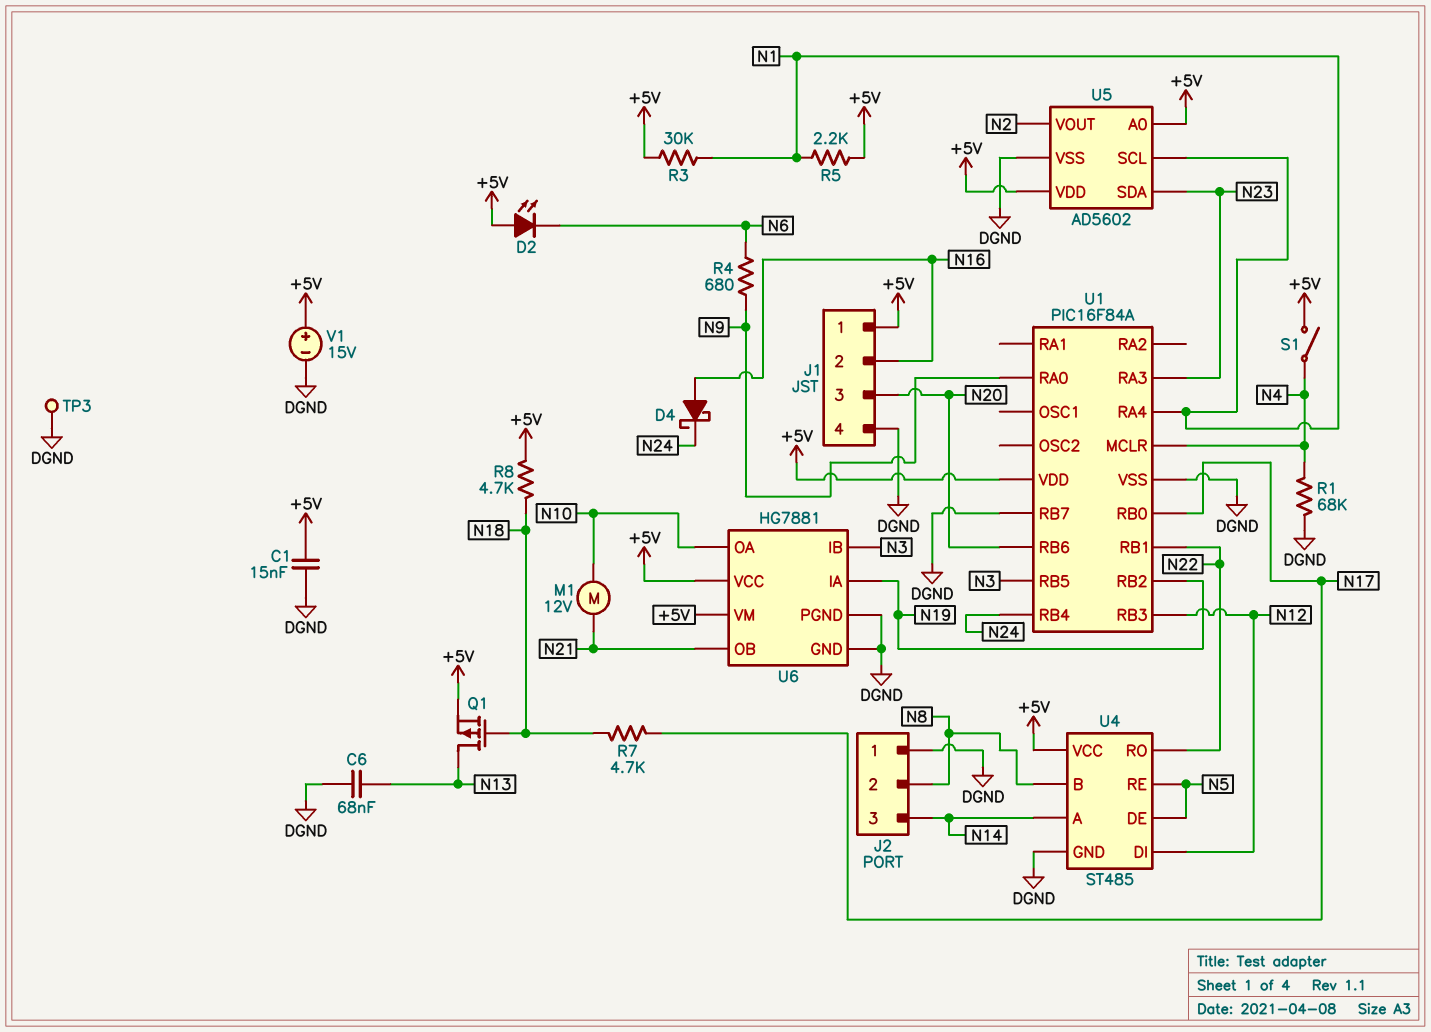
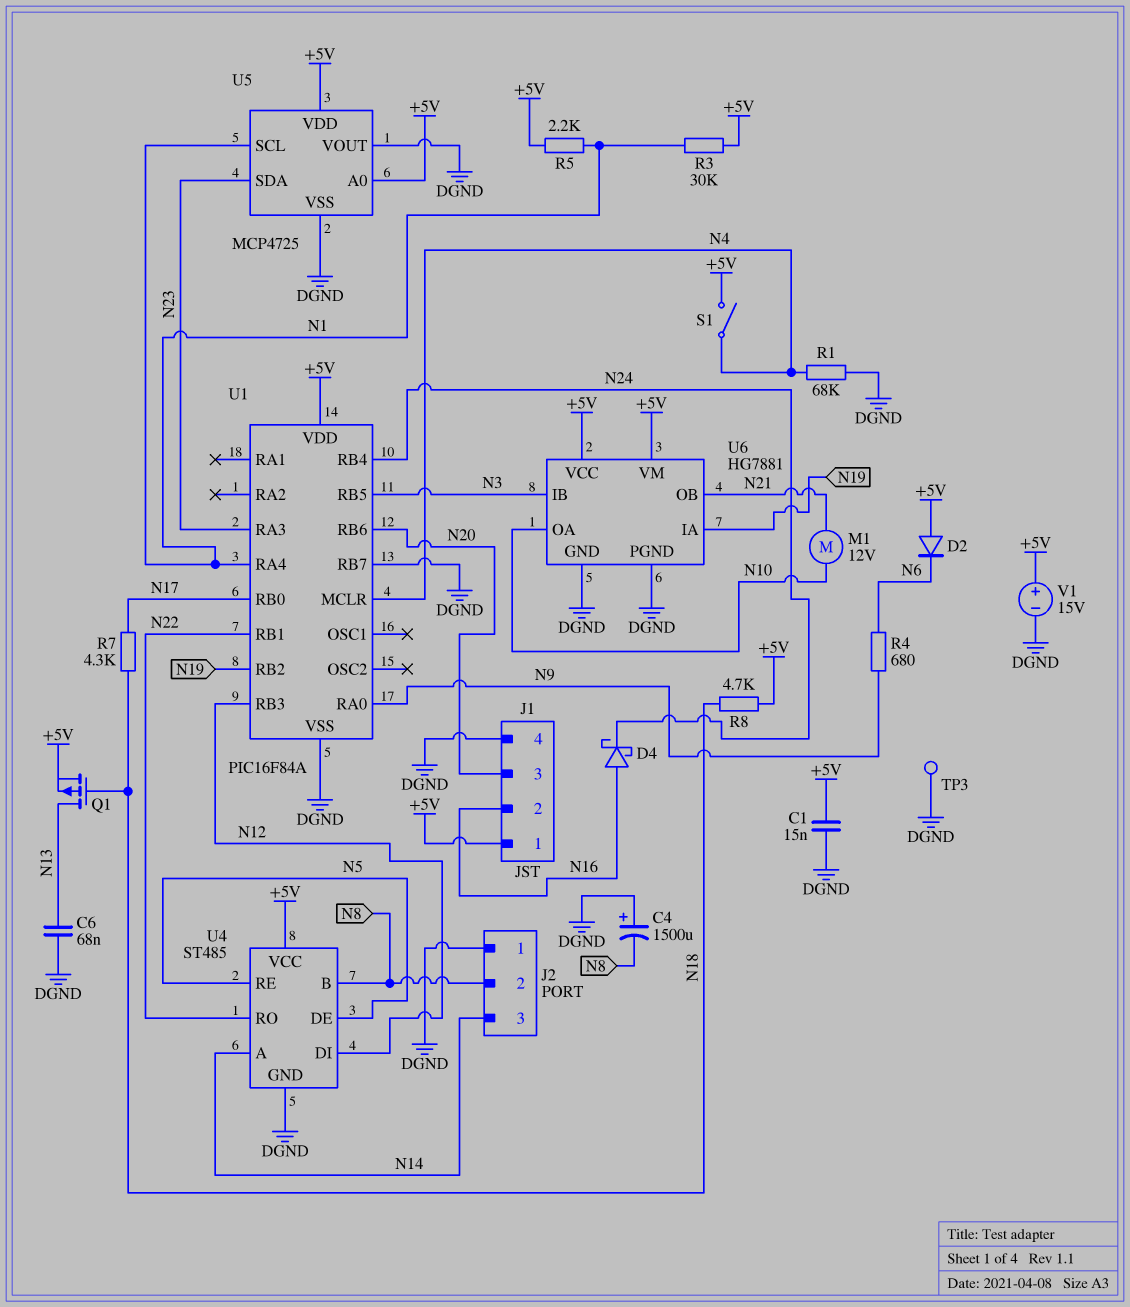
C4: none -> 1500uF (plus DGND, minus N8)
D2: LED (A +5V, K N6) -> diode (A +5V, K N6)
R7: 4.7k (N17, N18) -> 4.3k (N17, N18)
U5: AD5602 -> MCP4725
U5 pin VOUT: N2 -> DGND

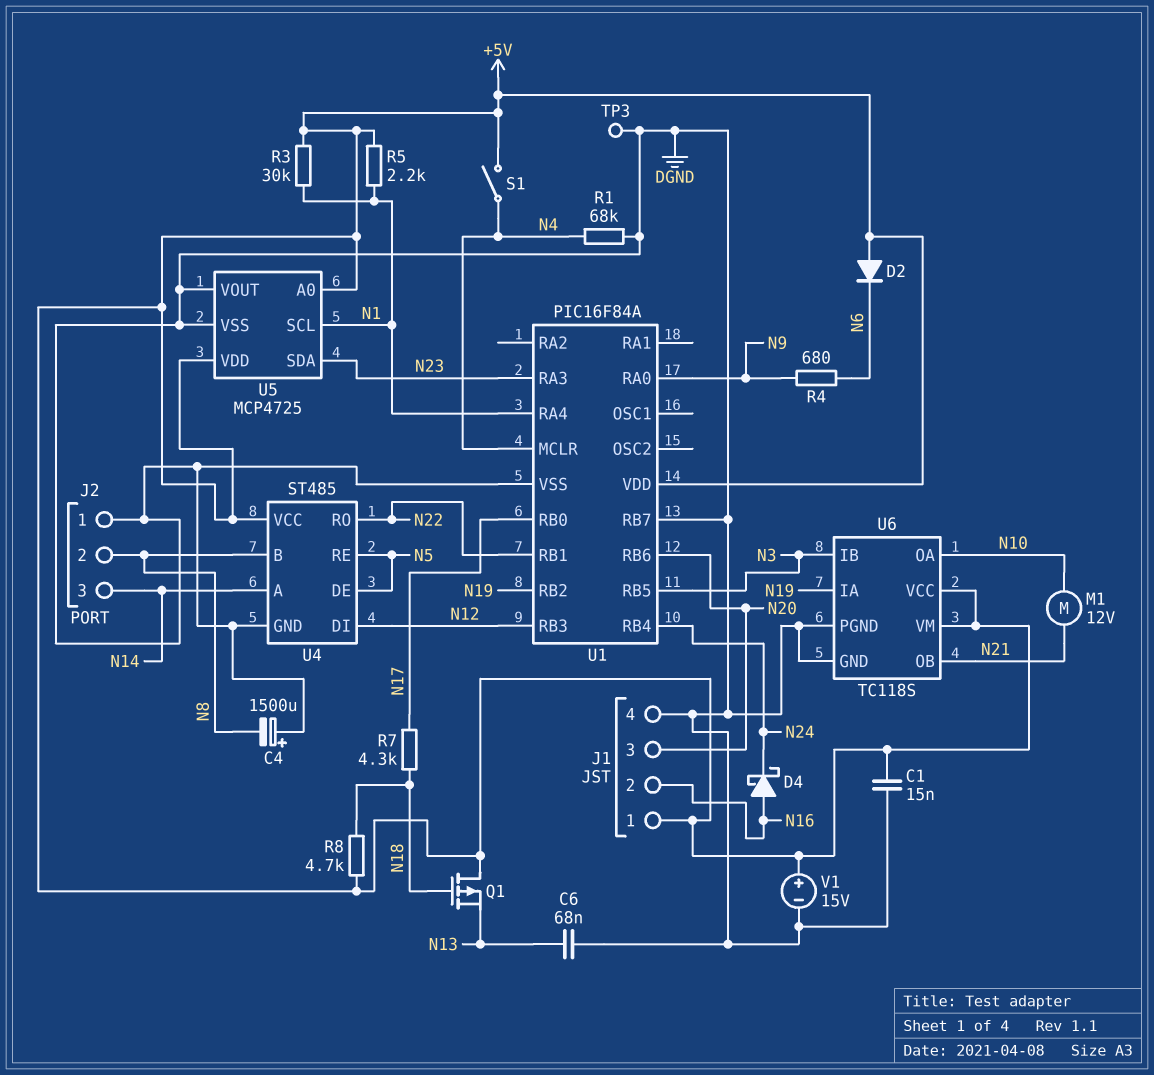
Q1: PMOS (G N18, D N13, S +5V) -> PMOS (G N18, D +5V, S N13)
U6: HG7881 -> TC118S

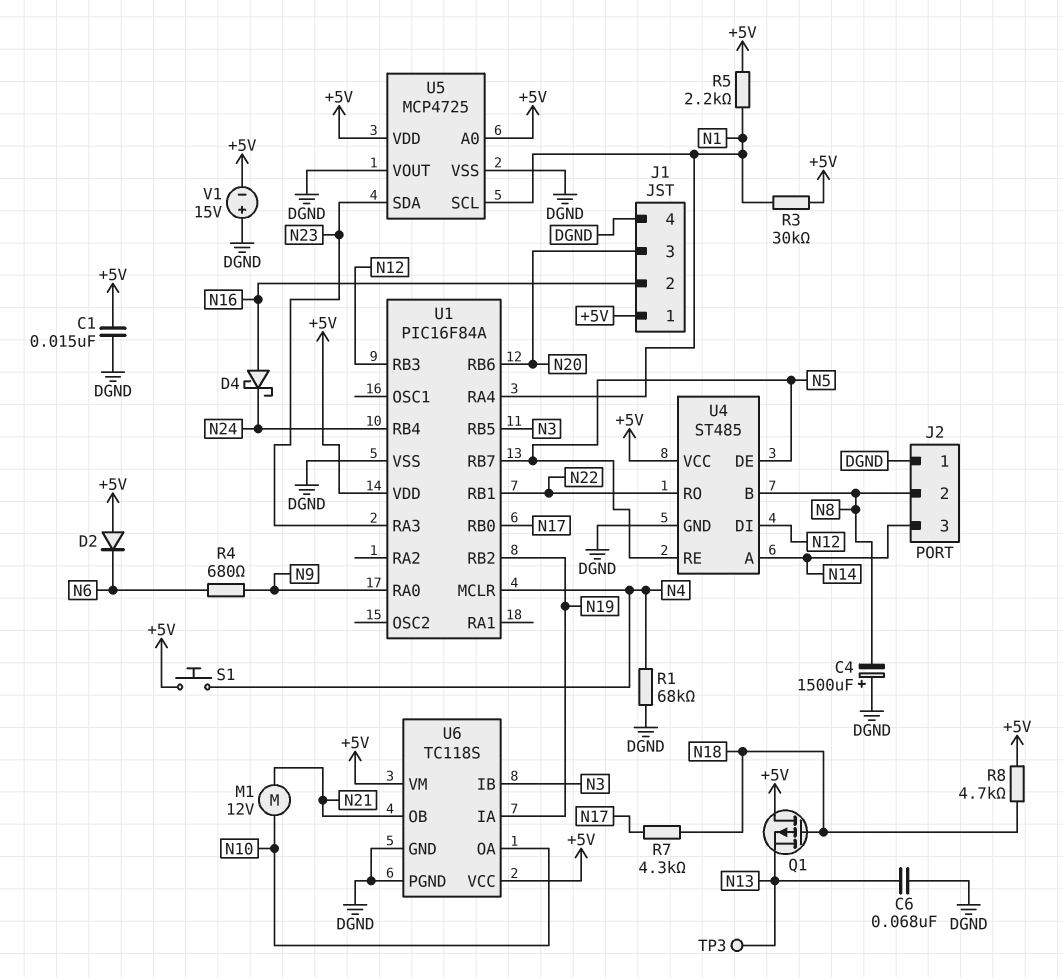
S1: switch (+5V, N4) -> button (+5V, N4)
TP3: test point (DGND) -> test point (N13)
U1 pin RB7: DGND -> N5
V1: 15V (plus +5V, minus DGND) -> 15V (plus DGND, minus +5V)

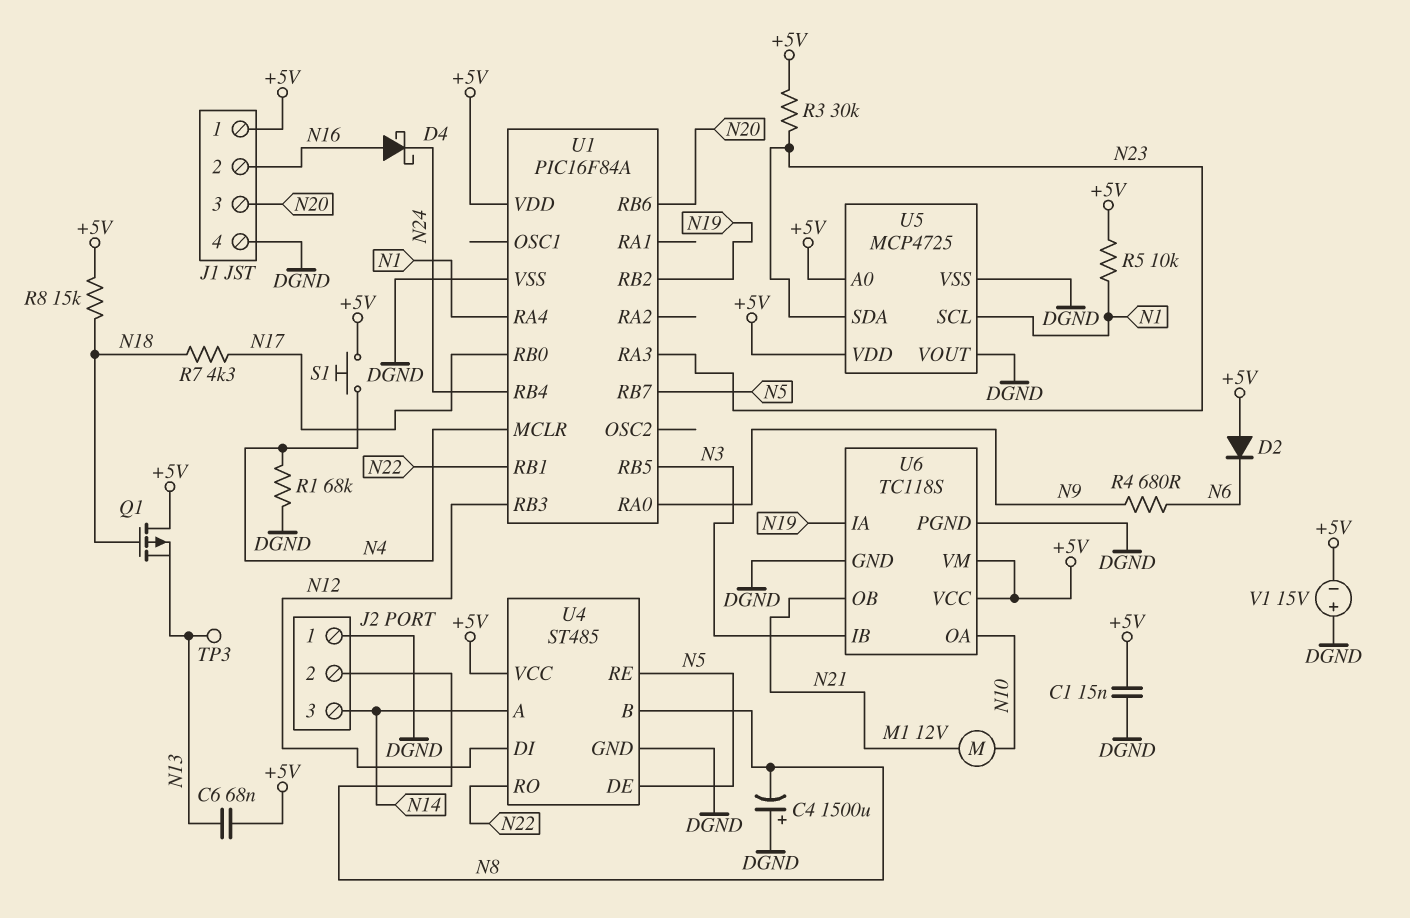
C6: 68nF (DGND, N13) -> 68nF (+5V, N13)
R3: 30k (+5V, N1) -> 30k (+5V, N23)
R5: 2.2k (+5V, N1) -> 10k (+5V, N1)
R8: 4.7k (+5V, N18) -> 15k (+5V, N18)

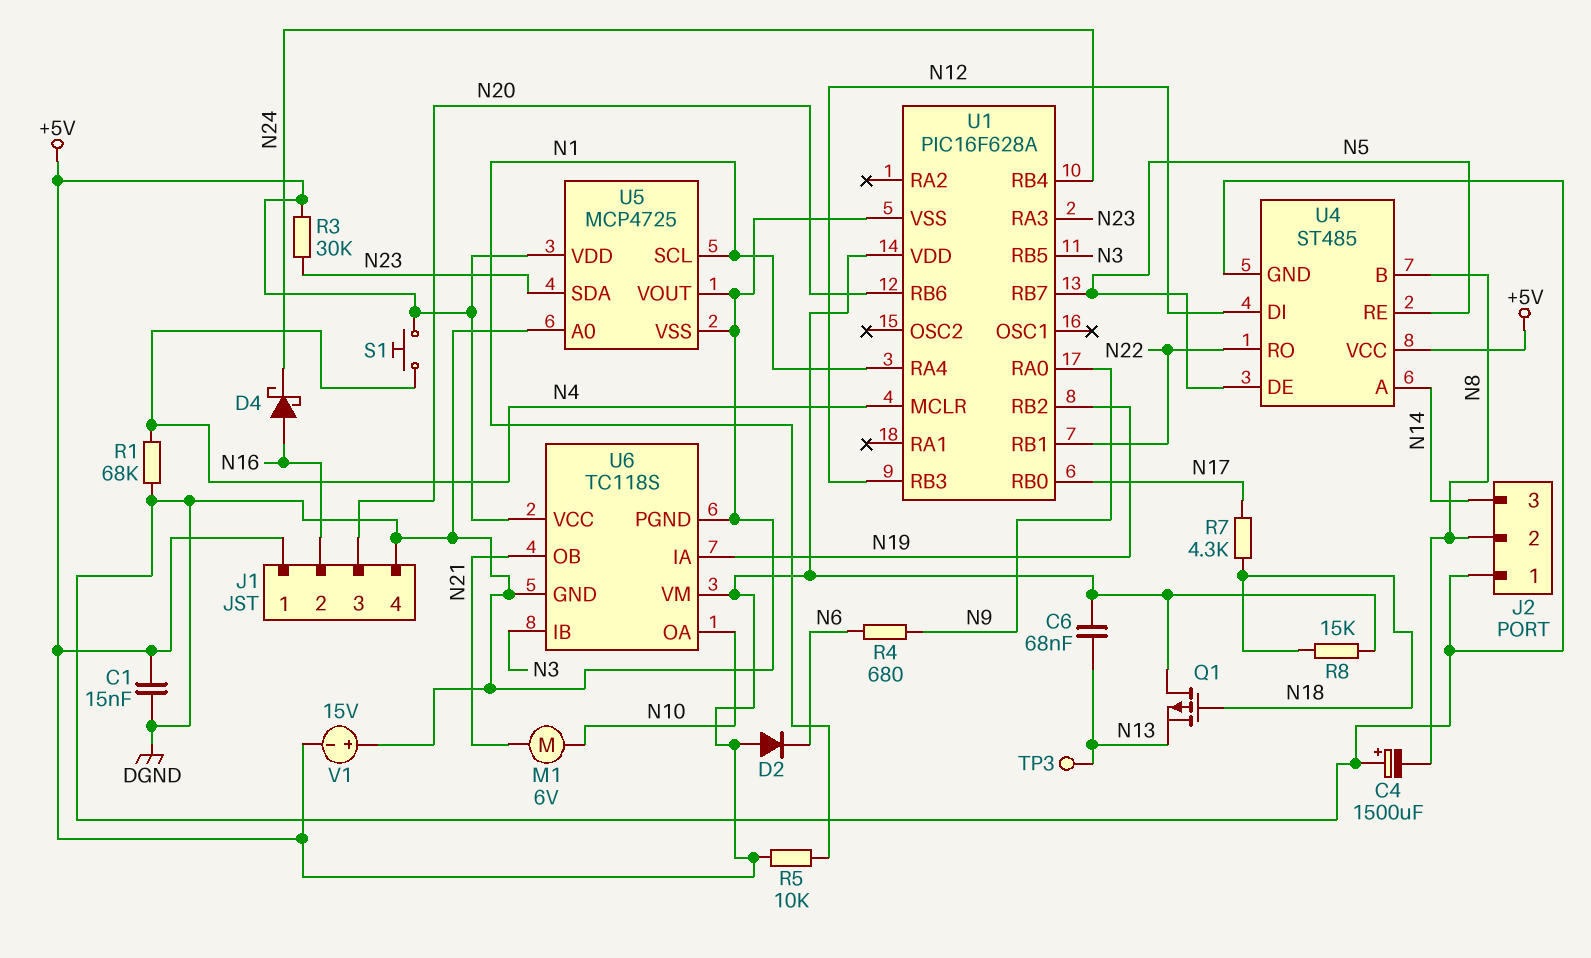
M1: motor 12V (N10, N21) -> motor 6V (N10, N21)
U1: PIC16F84A -> PIC16F628A
U5 pin A0: +5V -> DGND

